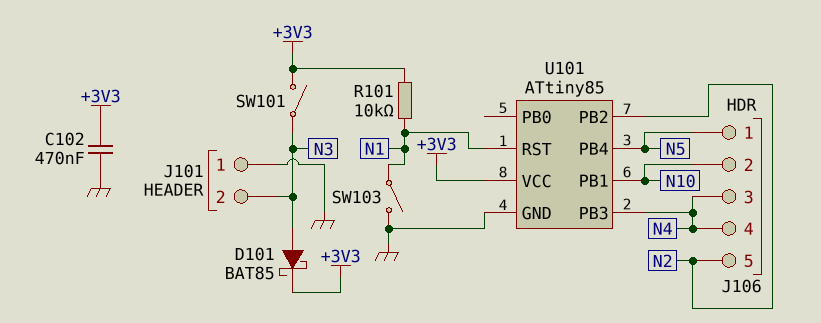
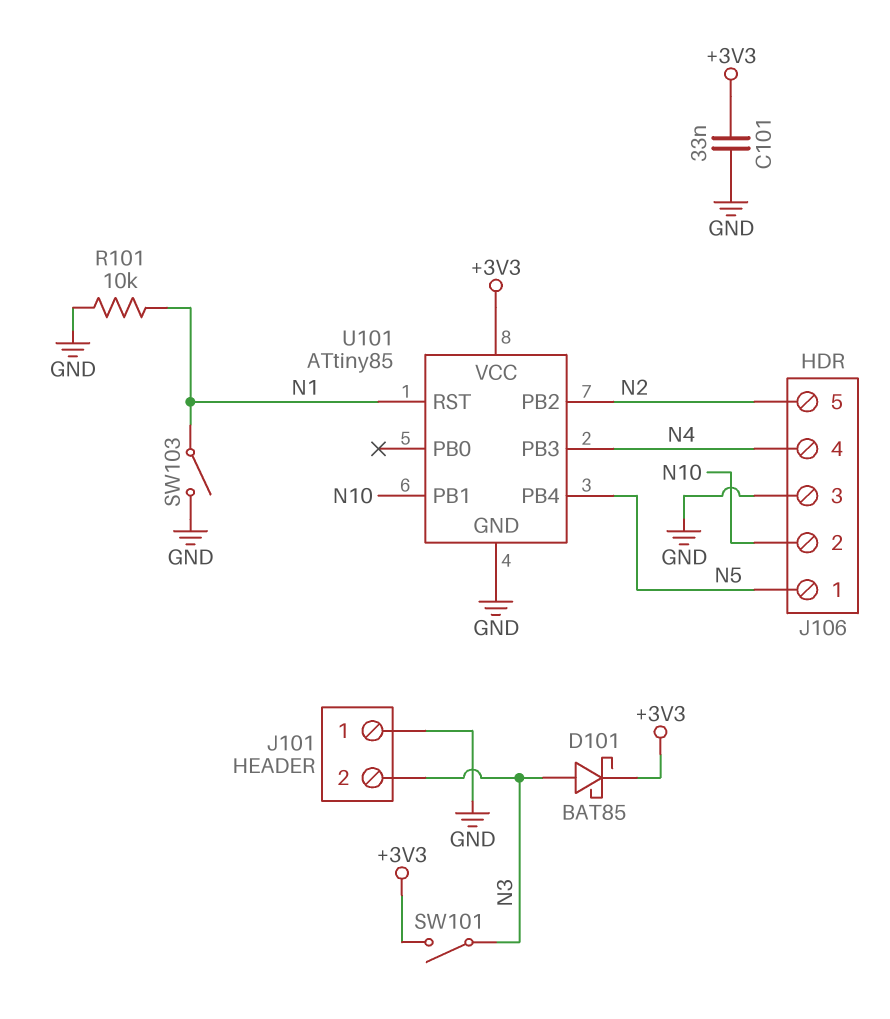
C101: none -> 33nF (+3V3, GND)
C102: 470nF (+3V3, GND) -> none
J106 pin 3: N4 -> GND
R101: 10k (+3V3, N1) -> 10k (GND, N1)

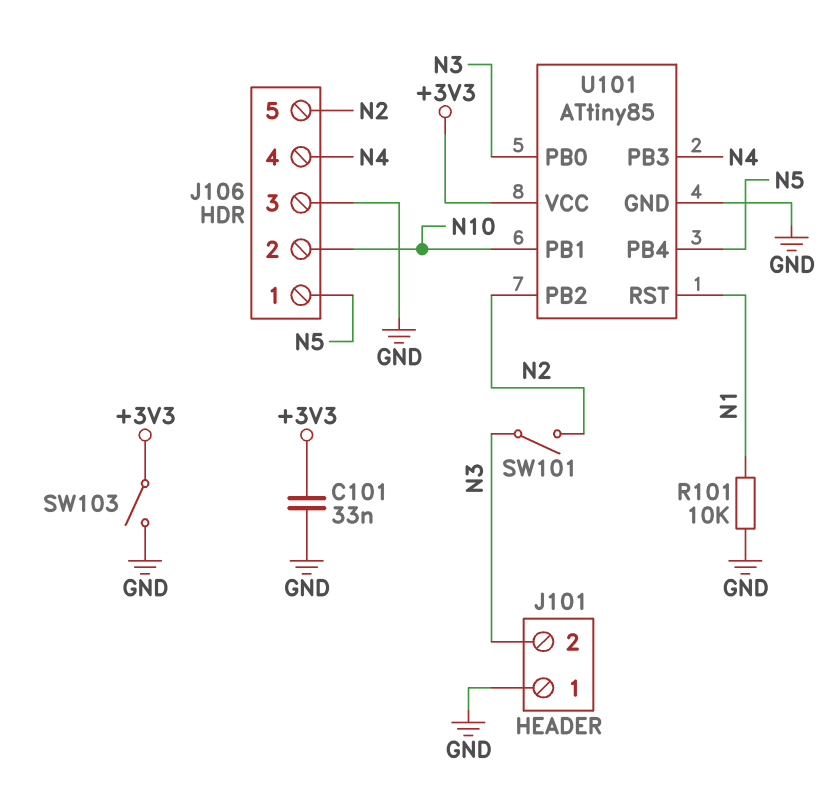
D101: schottky BAT85 (A N3, K +3V3) -> none
SW101: switch (+3V3, N3) -> switch (N2, N3)
SW103: switch (GND, N1) -> switch (+3V3, GND)
U101 pin PB0: none -> N3

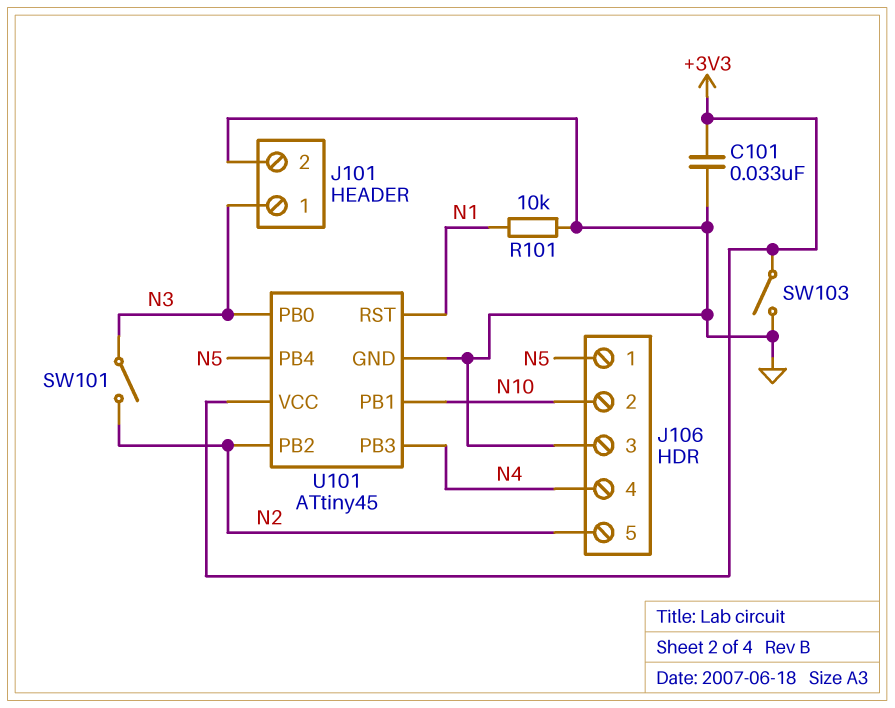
J101 pin 1: GND -> N3
J101 pin 2: N3 -> GND
U101: ATtiny85 -> ATtiny45

